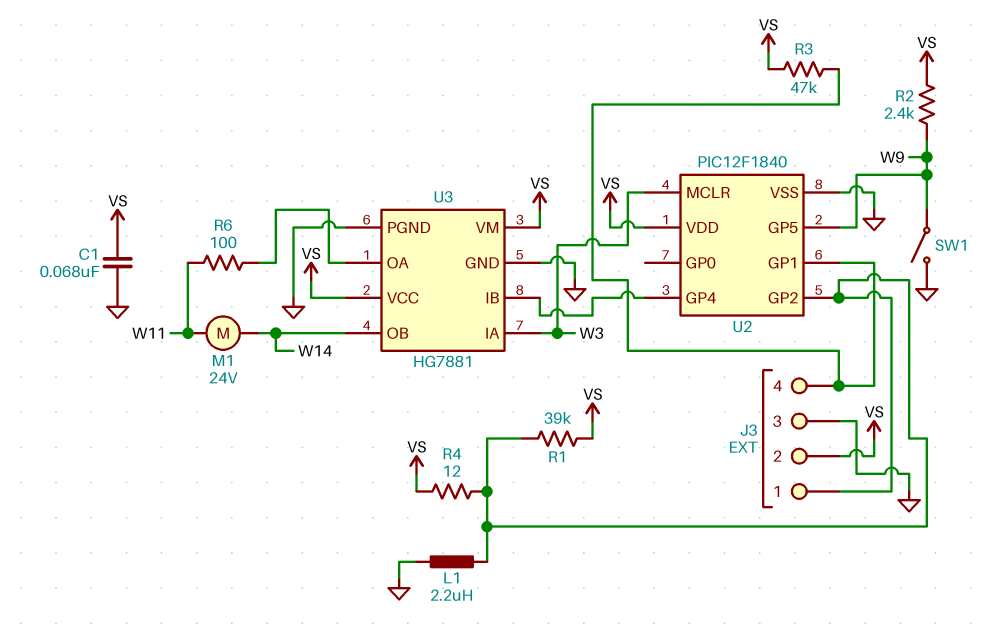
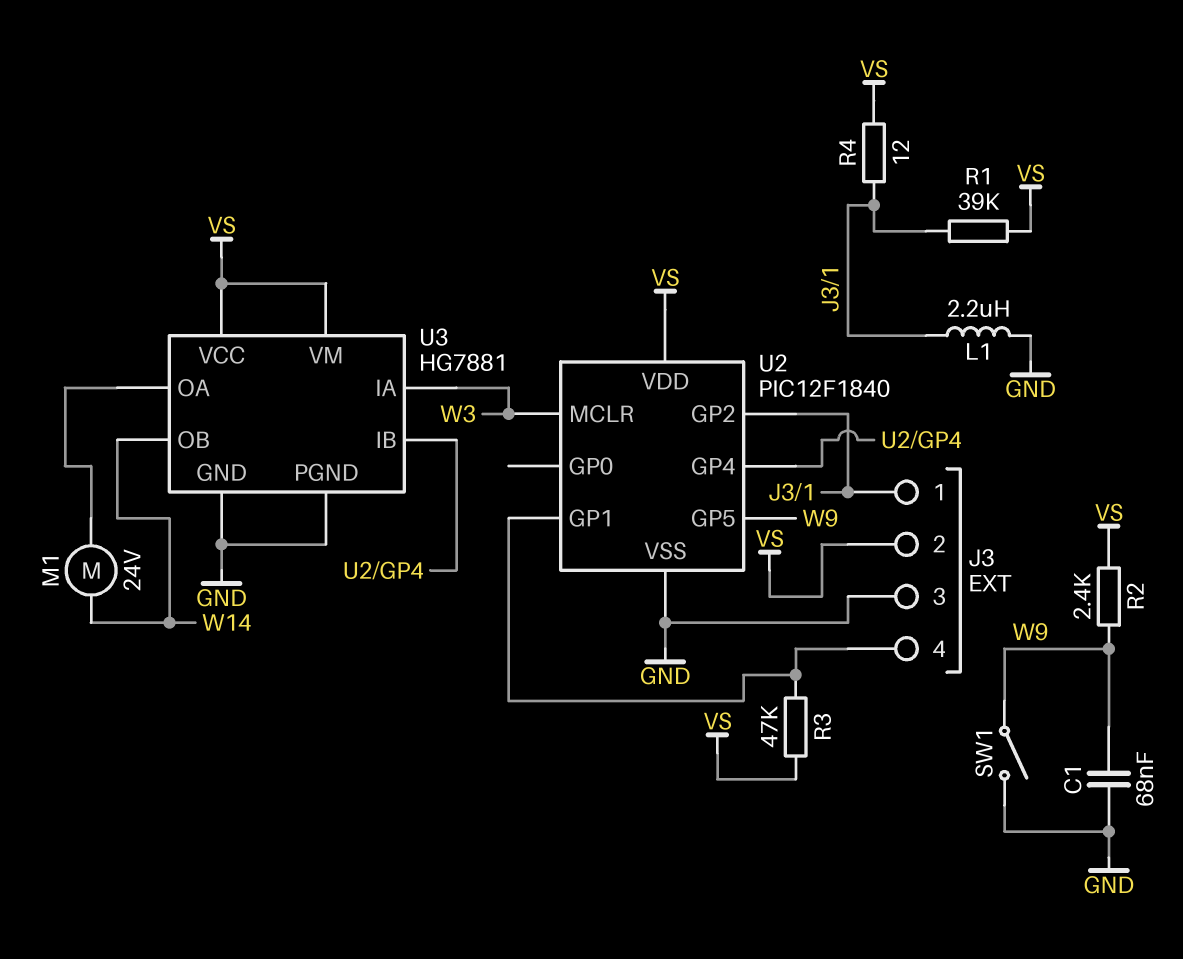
C1: 68nF (GND, VS) -> 68nF (GND, W9)
M1: motor 24V (W11, W14) -> motor 24V (U3/OA, W14)
R6: 100 (U3/OA, W11) -> none

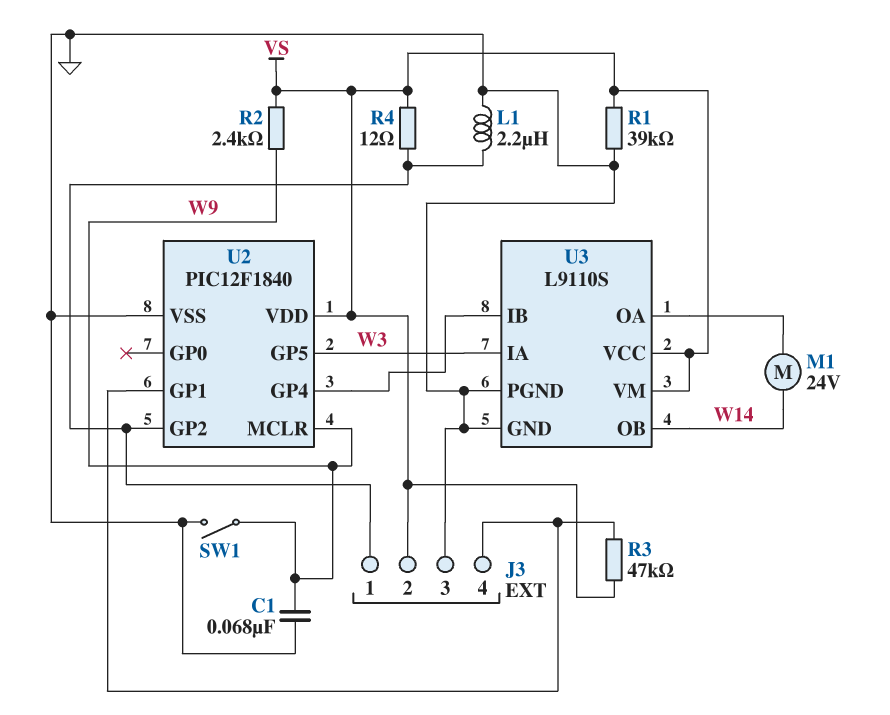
R1: 39k (J3/1, VS) -> 39k (GND, VS)
U2 pin GP5: W9 -> W3
U2 pin MCLR: W3 -> W9
U3: HG7881 -> L9110S

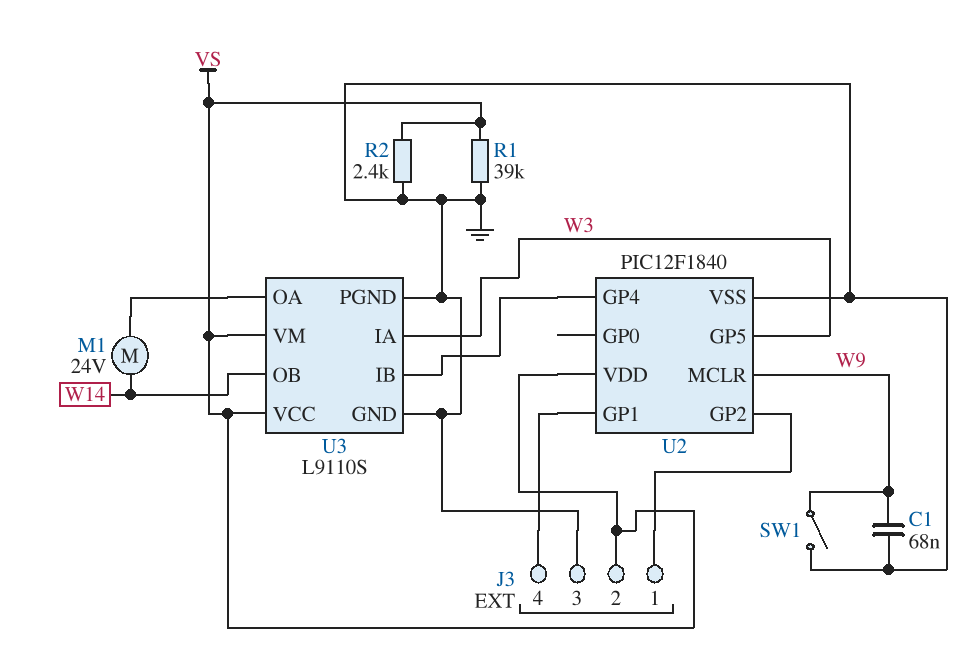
L1: 2.2uH (GND, J3/1) -> none
R2: 2.4k (VS, W9) -> 2.4k (GND, VS)
R3: 47k (J3/4, VS) -> none
R4: 12 (J3/1, VS) -> none

